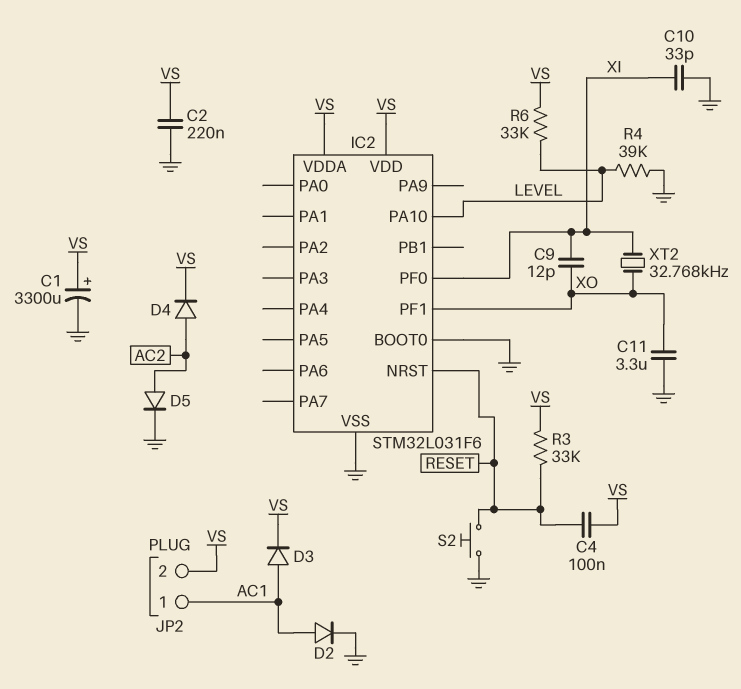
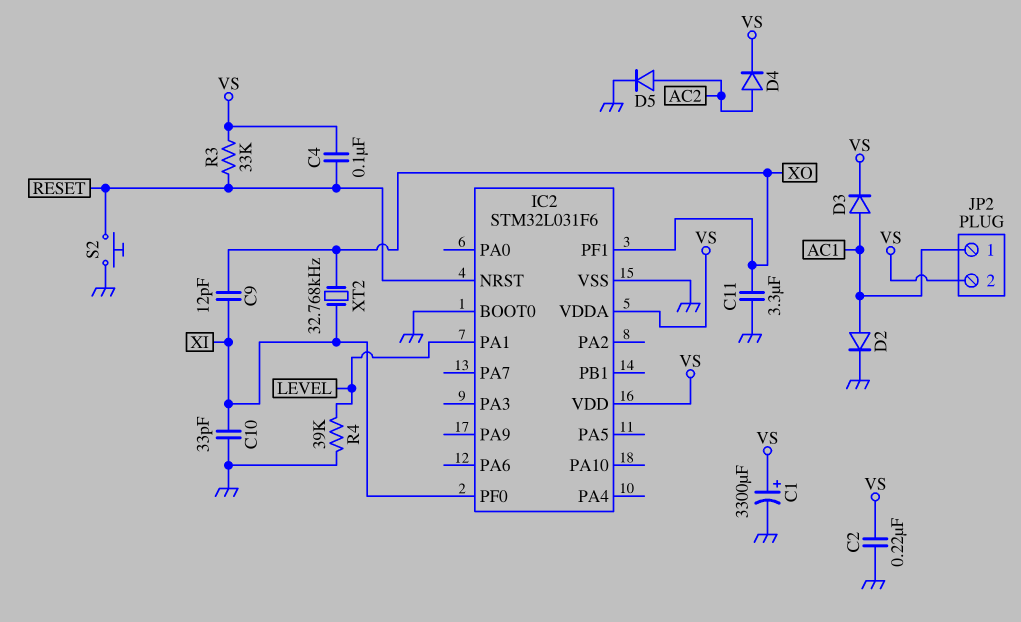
IC2 pin PA1: none -> LEVEL
IC2 pin PA10: LEVEL -> none
R6: 33k (LEVEL, VS) -> none

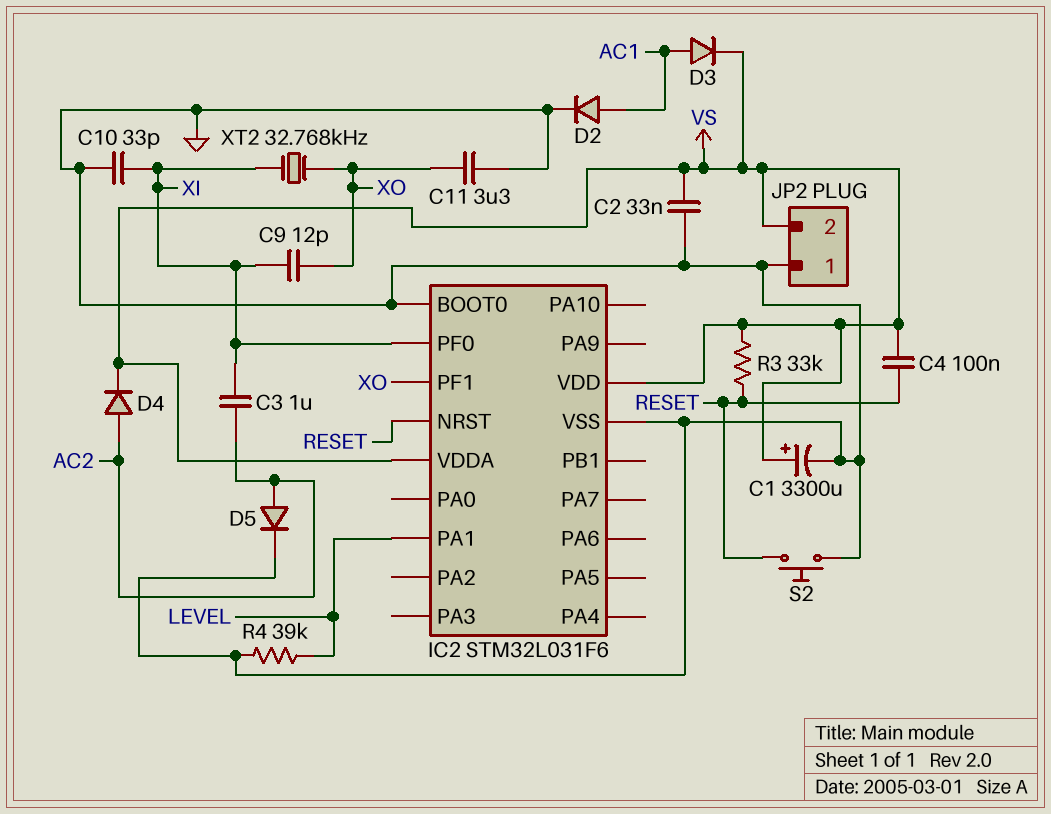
C2: 220nF (GND, VS) -> 33nF (GND, VS)
C3: none -> 1uF (AC2, XI)
JP2 pin 1: AC1 -> GND

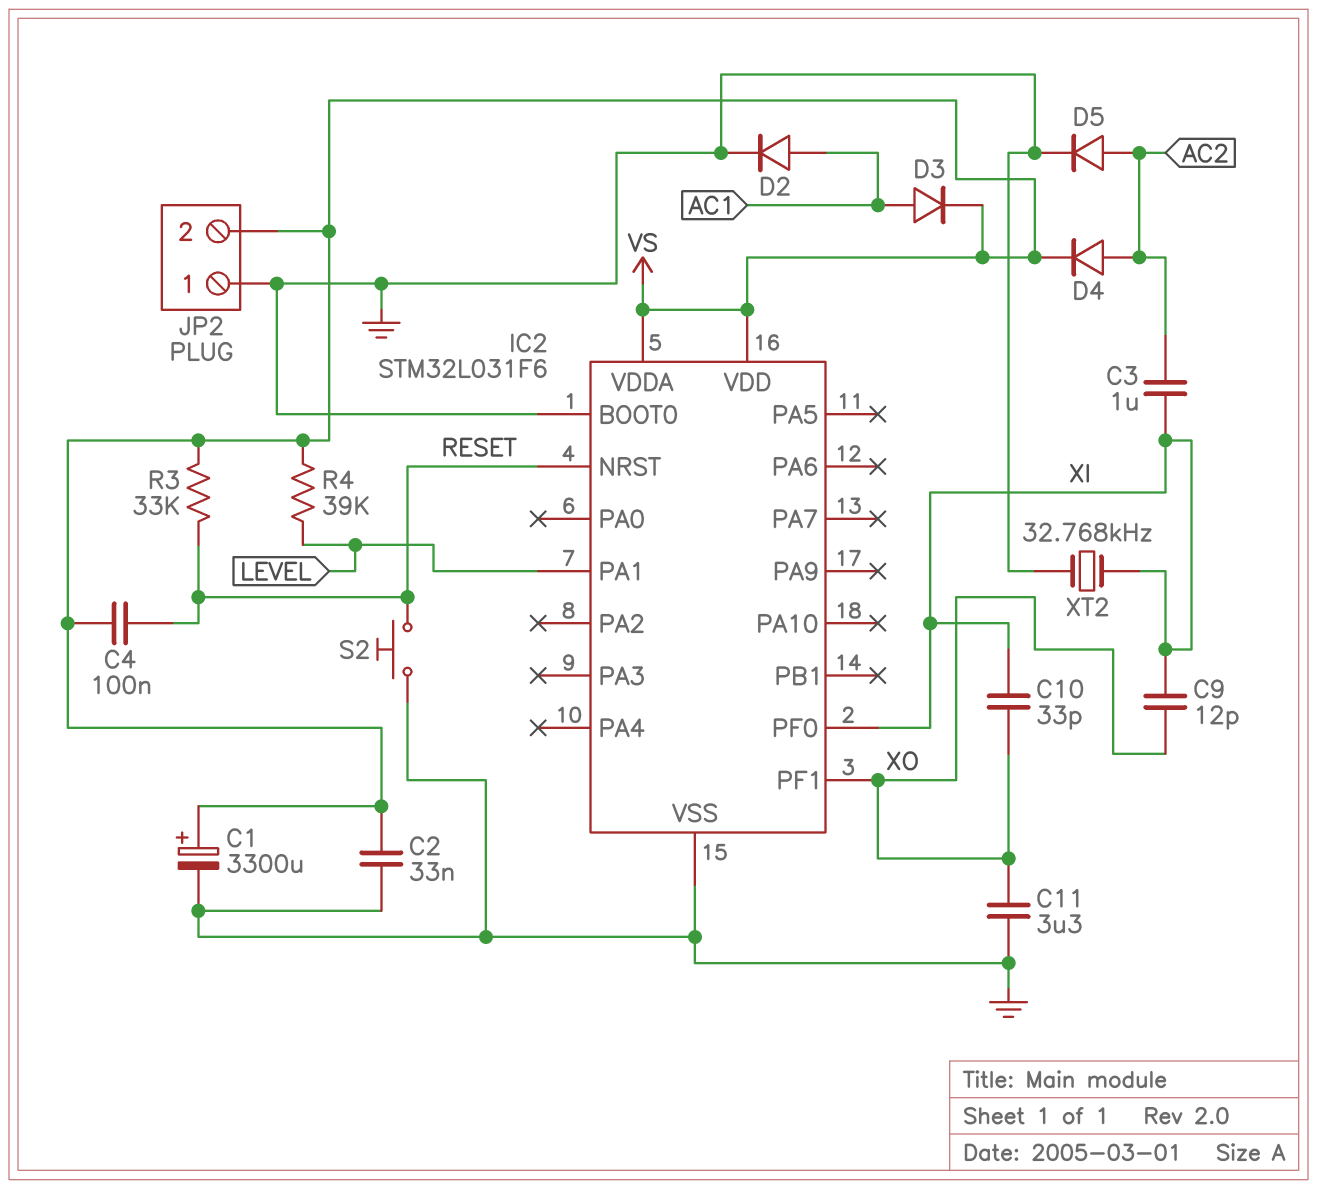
C10: 33pF (GND, XI) -> 33pF (XI, XO)
R4: 39k (GND, LEVEL) -> 39k (LEVEL, VS)
XT2: 32.768kHz (XI, XO) -> 32.768kHz (GND, XI)

